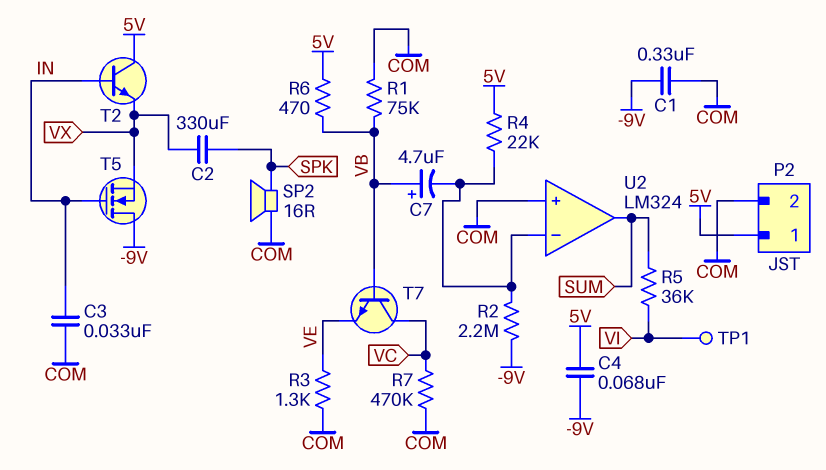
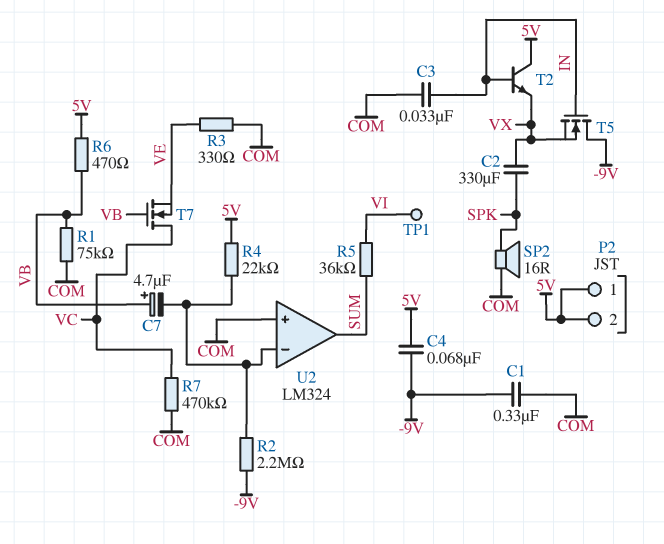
P2 pin 2: COM -> 5V
R3: 1.3k (COM, VE) -> 330 (COM, VE)
T7: NPN (B VB, C VC, E VE) -> NMOS (G VB, D VC, S VE)

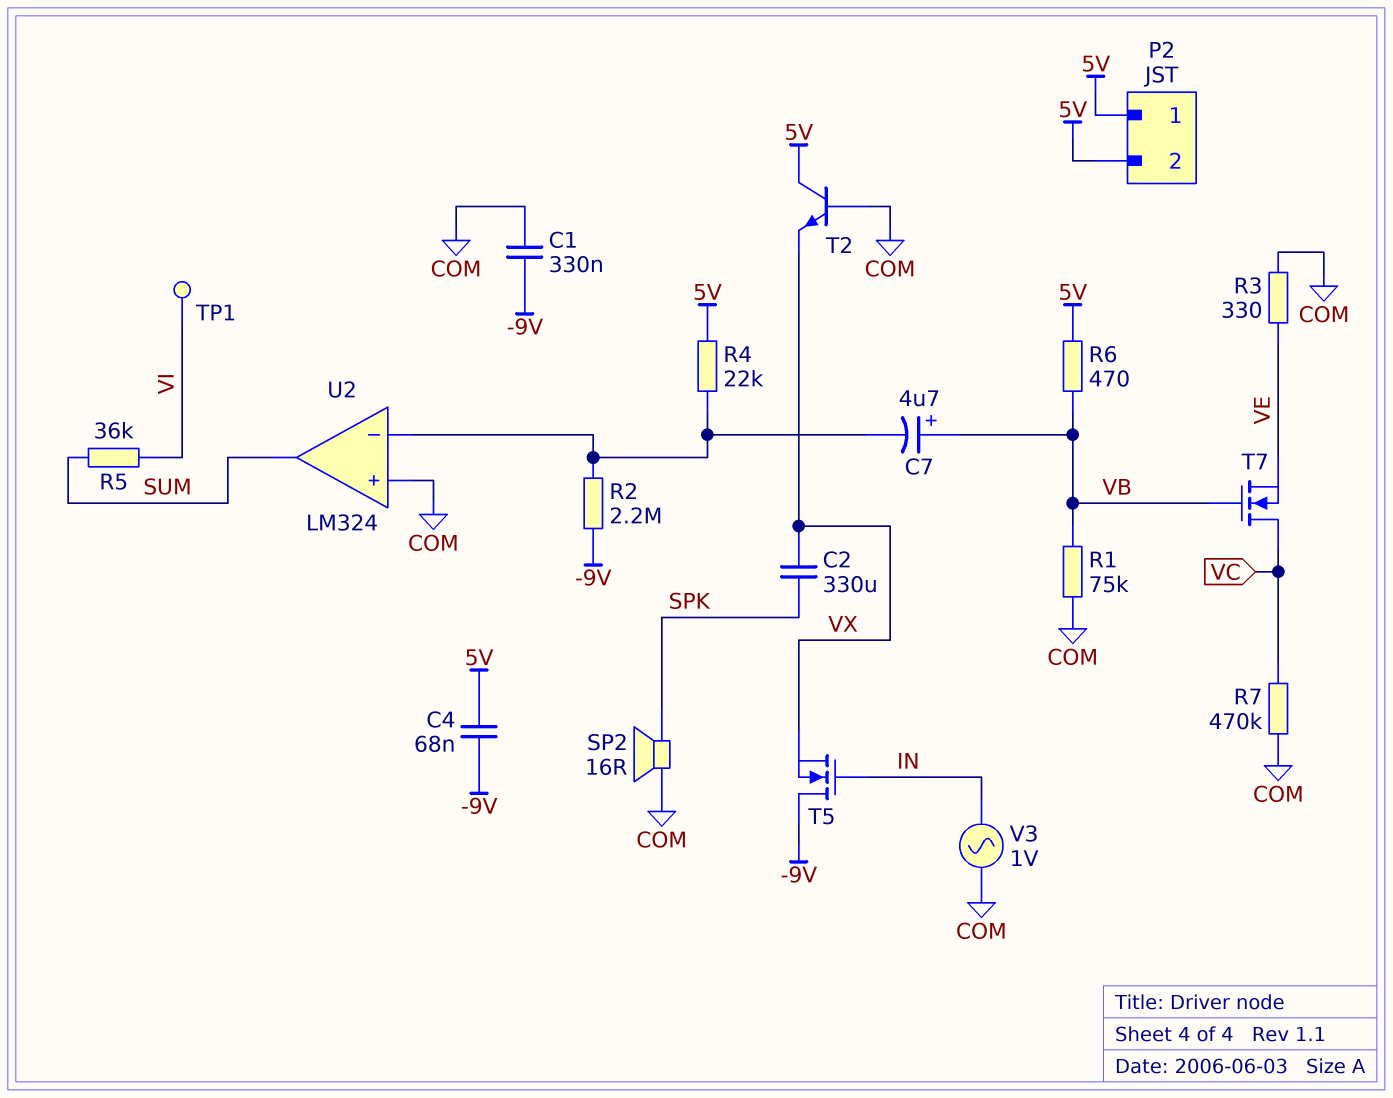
C3: 33nF (COM, IN) -> none
T2: NPN (B IN, C 5V, E VX) -> NPN (B COM, C 5V, E VX)
V3: none -> AC 1V (COM, IN)

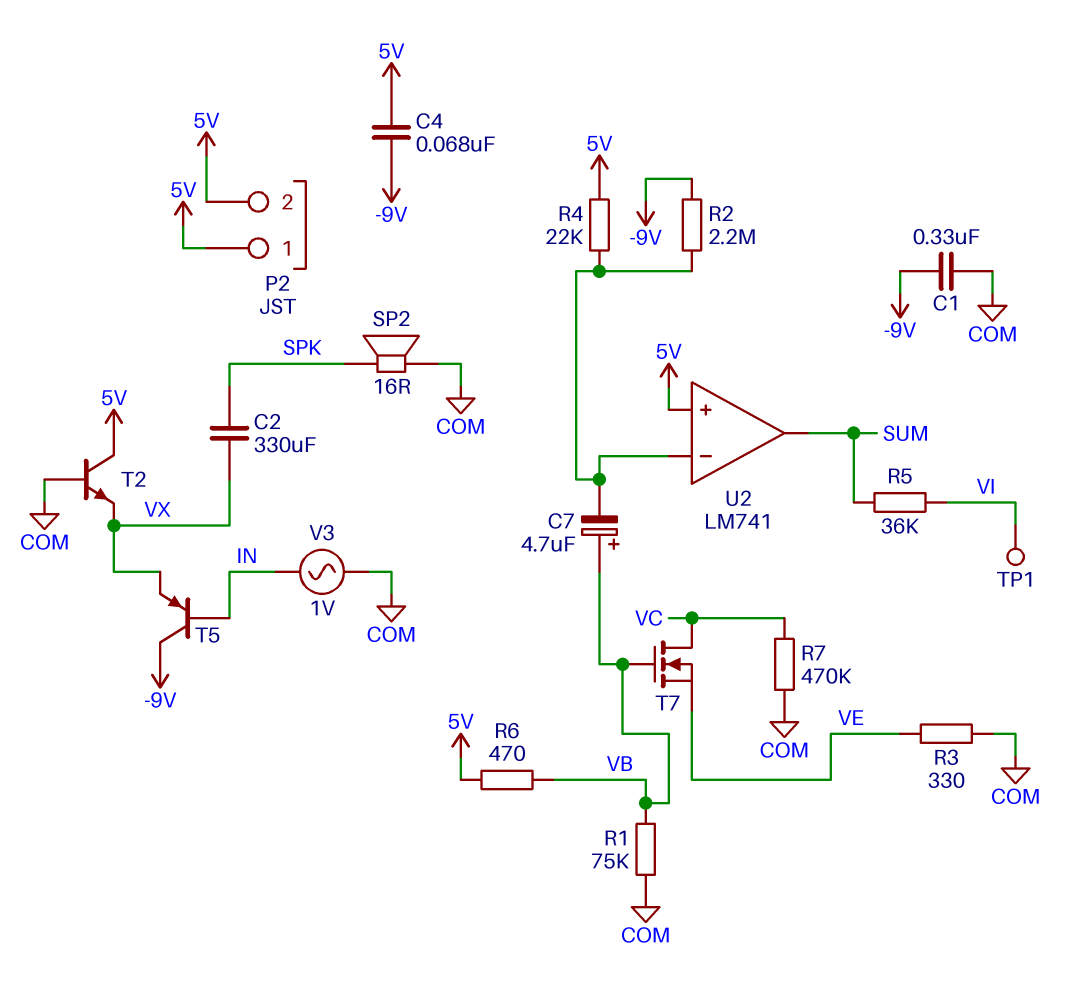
T5: NMOS (G IN, D -9V, S VX) -> PNP (B IN, C -9V, E VX)
U2: LM324 -> LM741
U2 pin in+: COM -> 5V

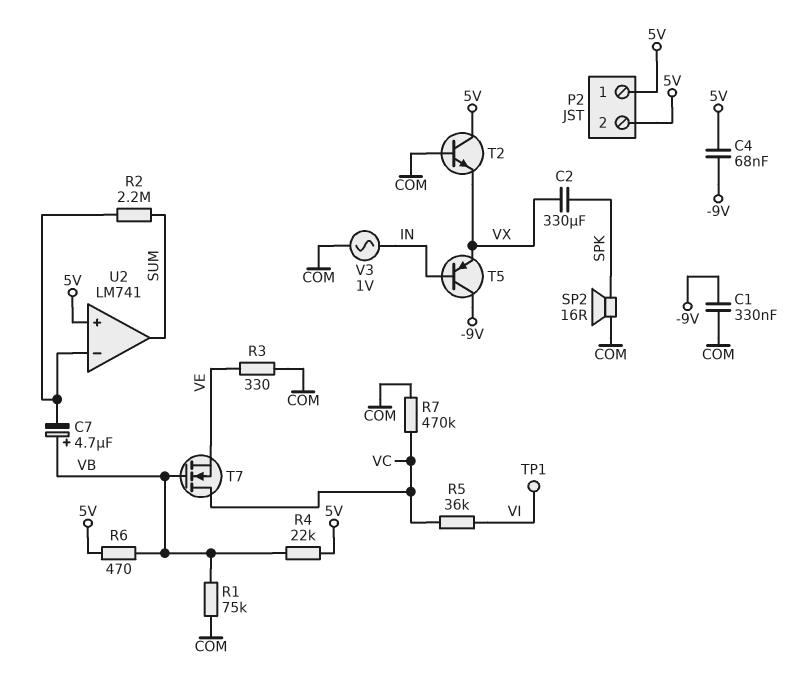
R2: 2.2M (-9V, U2/in-) -> 2.2M (SUM, U2/in-)
R4: 22k (5V, U2/in-) -> 22k (5V, VB)
R5: 36k (SUM, VI) -> 36k (VC, VI)

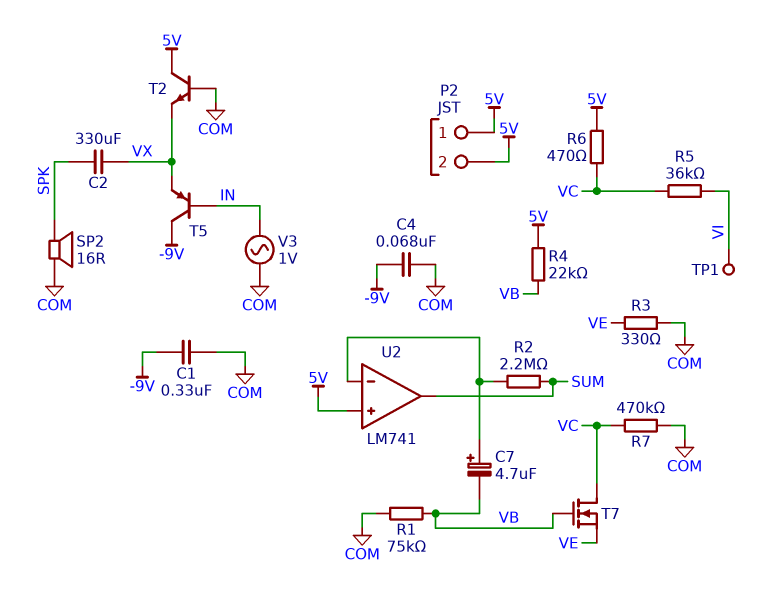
C4: 68nF (-9V, 5V) -> 68nF (-9V, COM)
C7: 4.7uF (plus VB, minus U2/in-) -> 4.7uF (plus U2/in-, minus VB)
R6: 470 (5V, VB) -> 470 (5V, VC)

